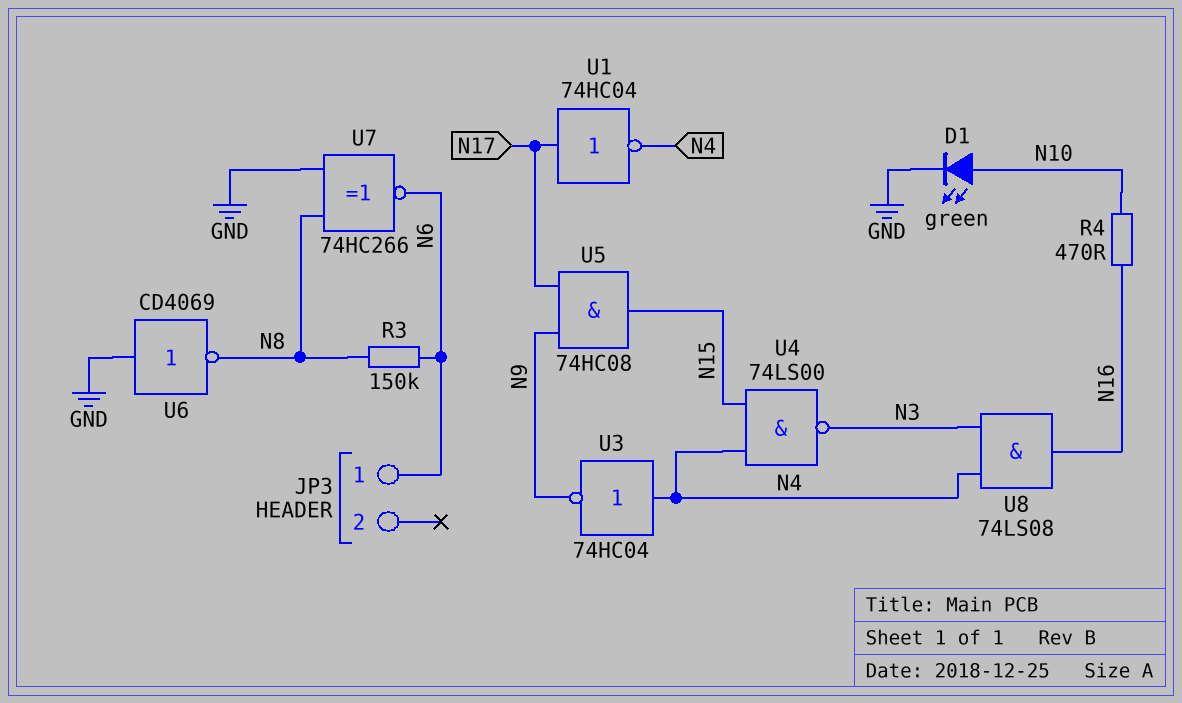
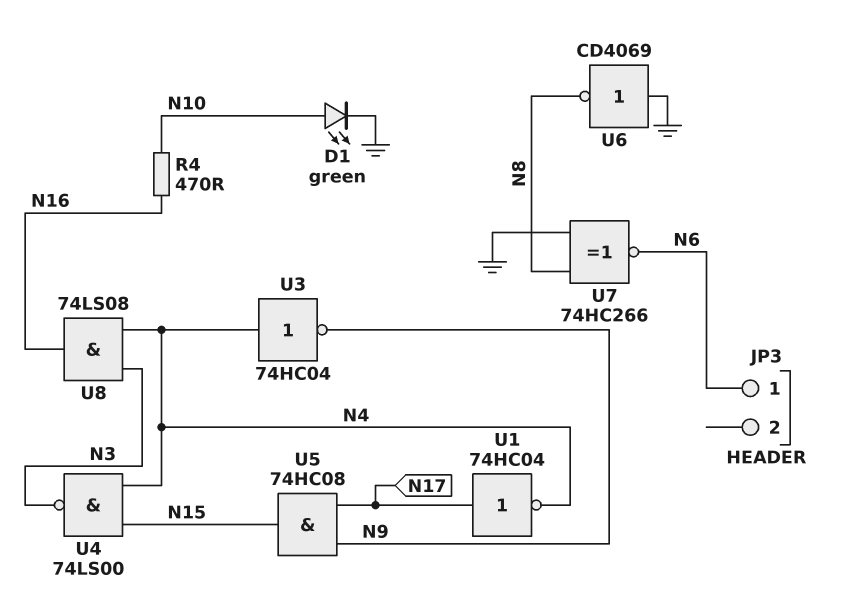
R3: 150k (N6, N8) -> none

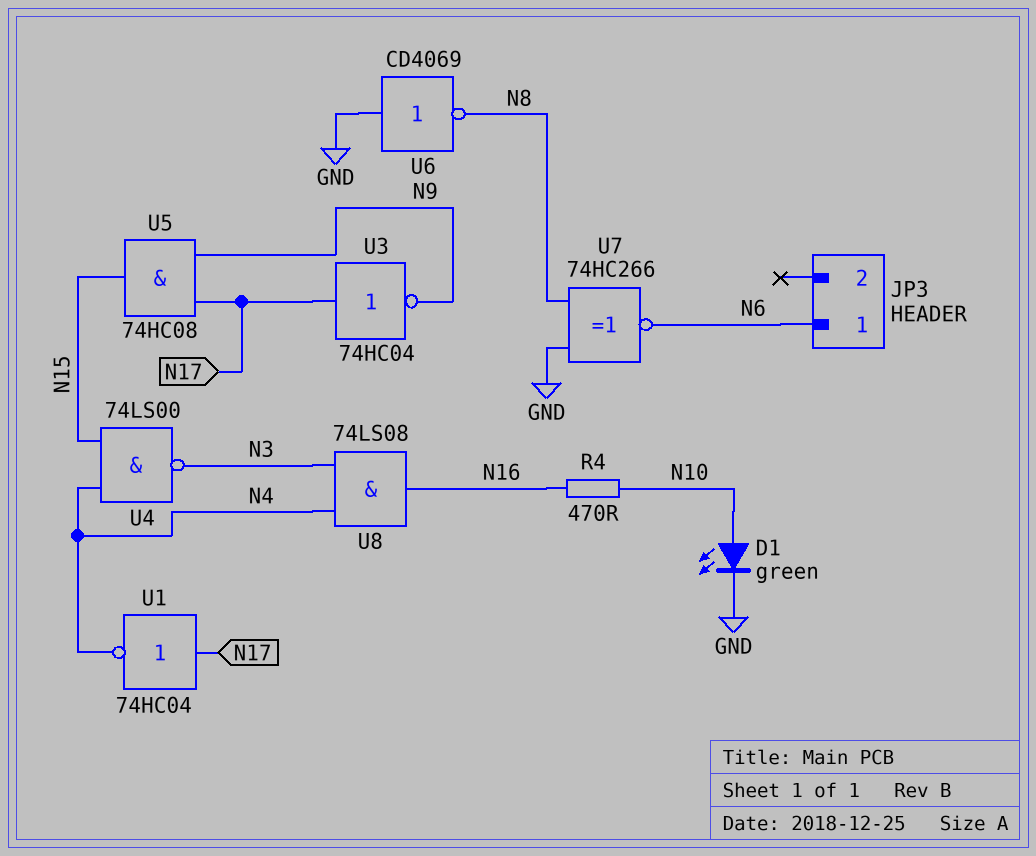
U3: NOT 74HC04 (in N4, out N9) -> NOT 74HC04 (in N17, out N9)

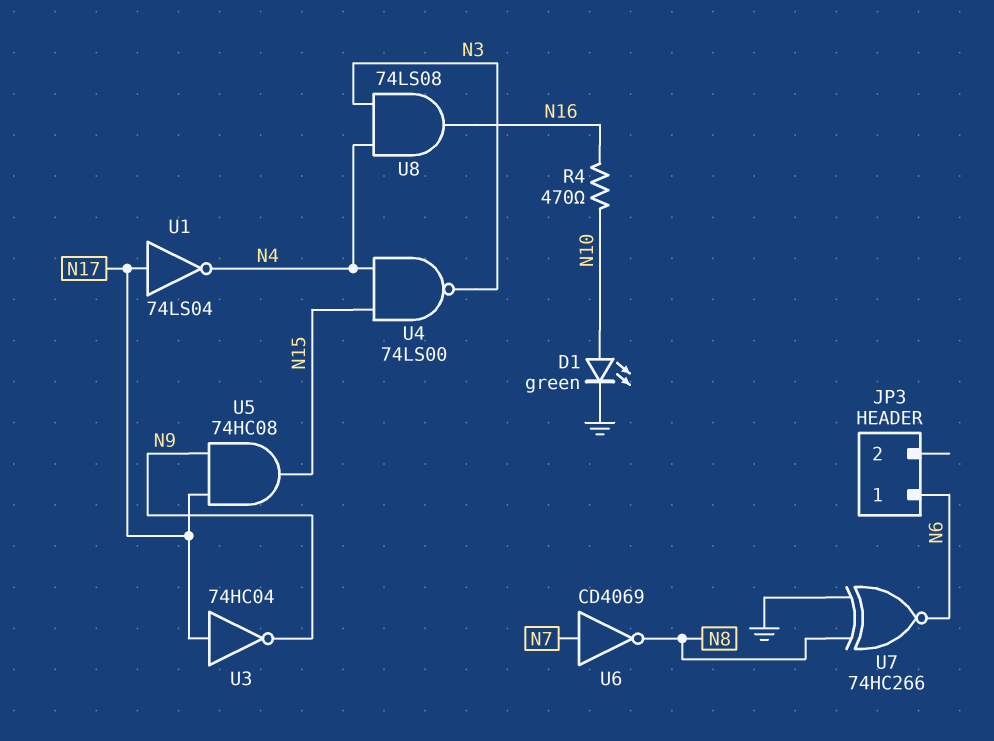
U1: NOT 74HC04 (in N17, out N4) -> NOT 74LS04 (in N17, out N4)
U6: NOT CD4069 (in GND, out N8) -> NOT CD4069 (in N7, out N8)

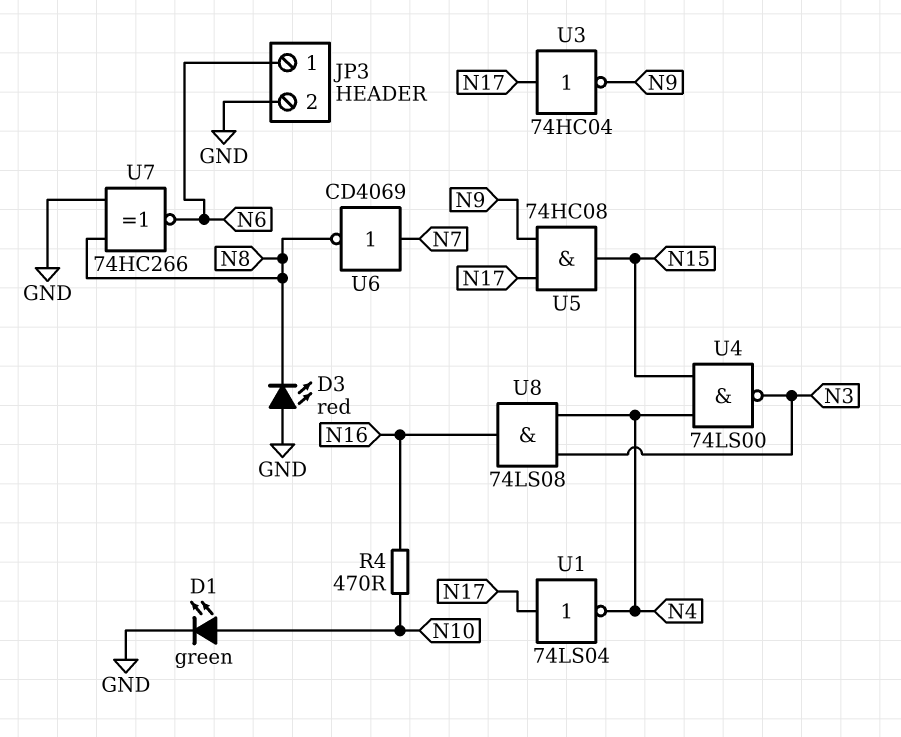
D3: none -> LED red (A GND, K N8)
JP3 pin 2: none -> GND

